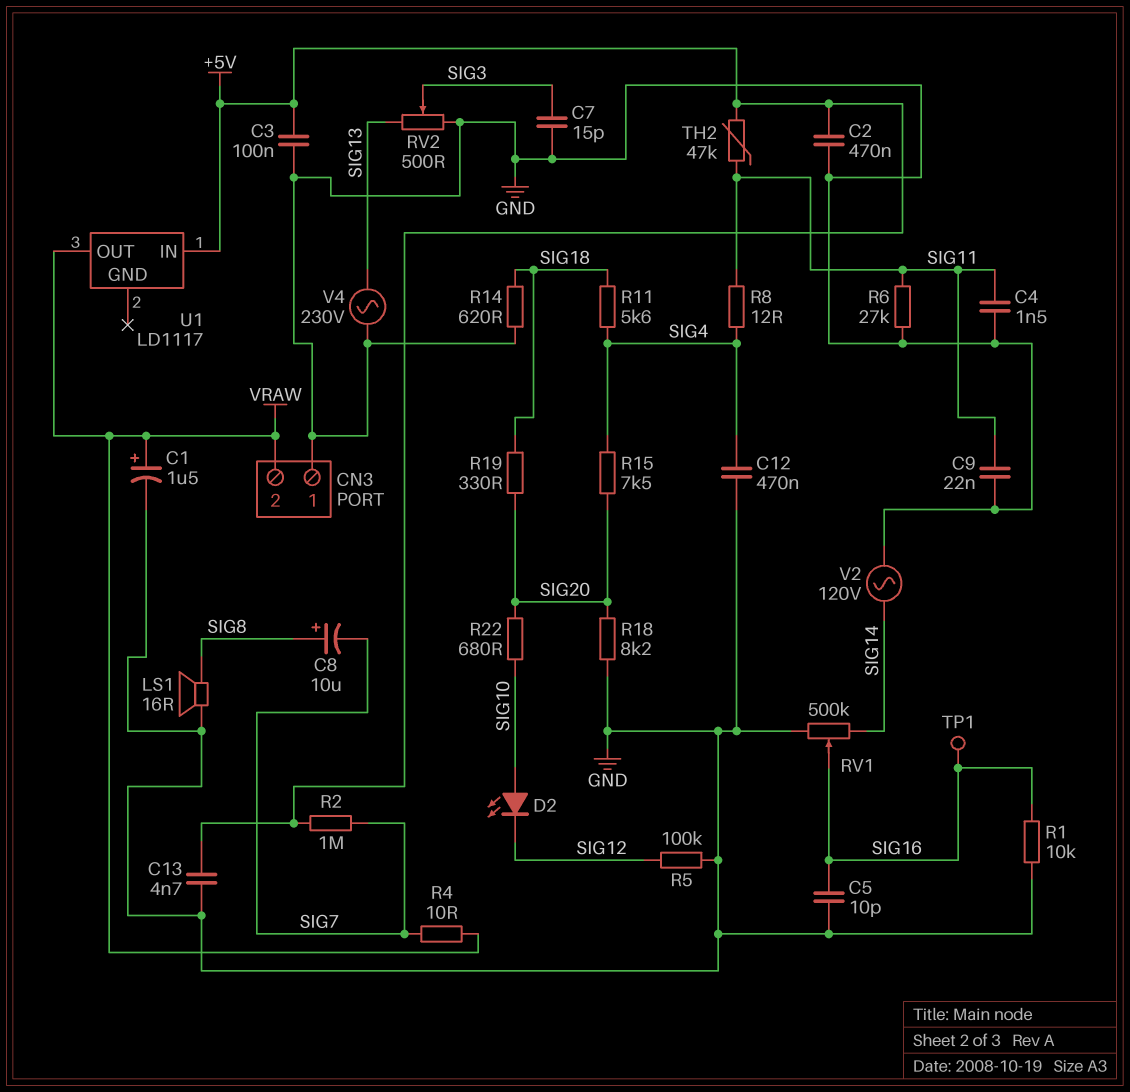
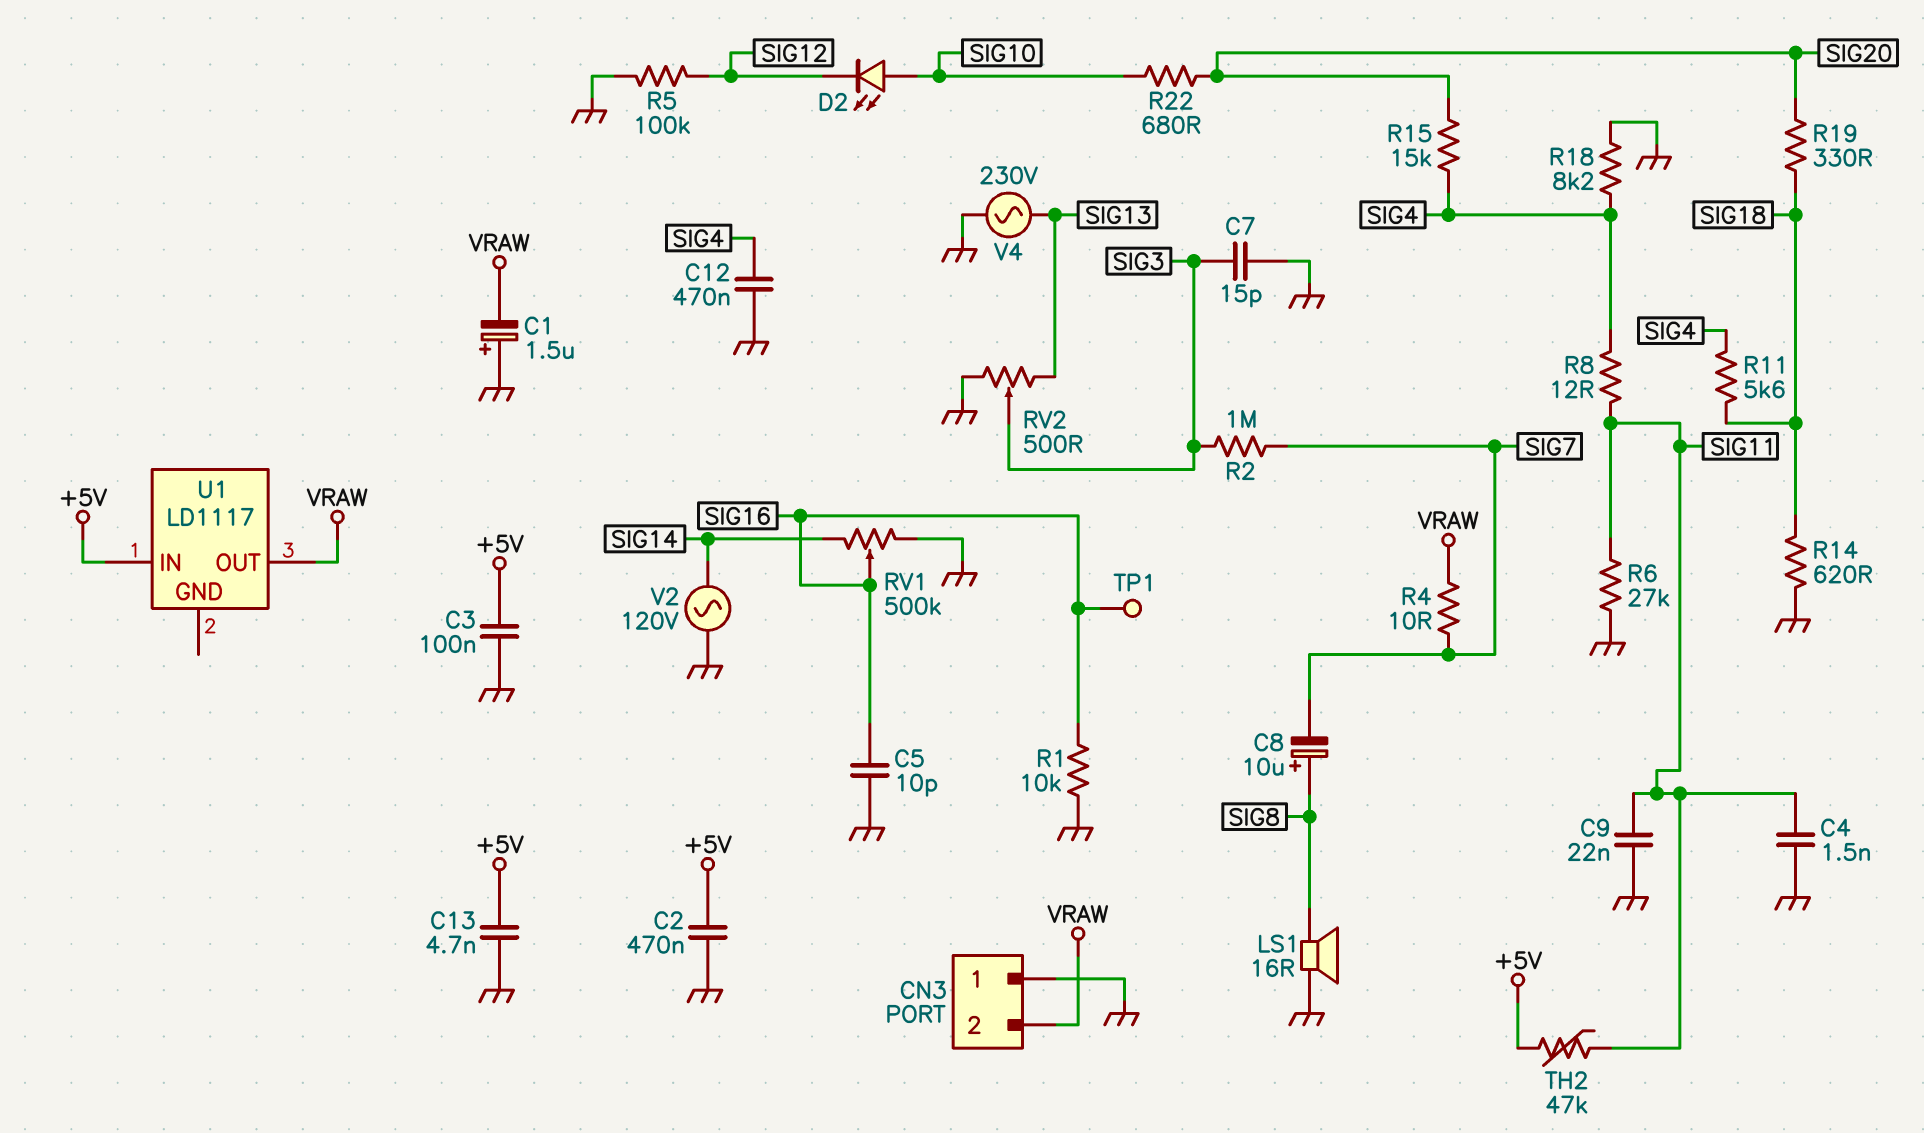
C1: 1.5uF (plus VRAW, minus GND) -> 1.5uF (plus GND, minus VRAW)
R2: 1M (+5V, SIG7) -> 1M (SIG3, SIG7)
R15: 7.5k (SIG4, SIG20) -> 15k (SIG4, SIG20)
R18: 8.2k (GND, SIG20) -> 8.2k (GND, SIG4)

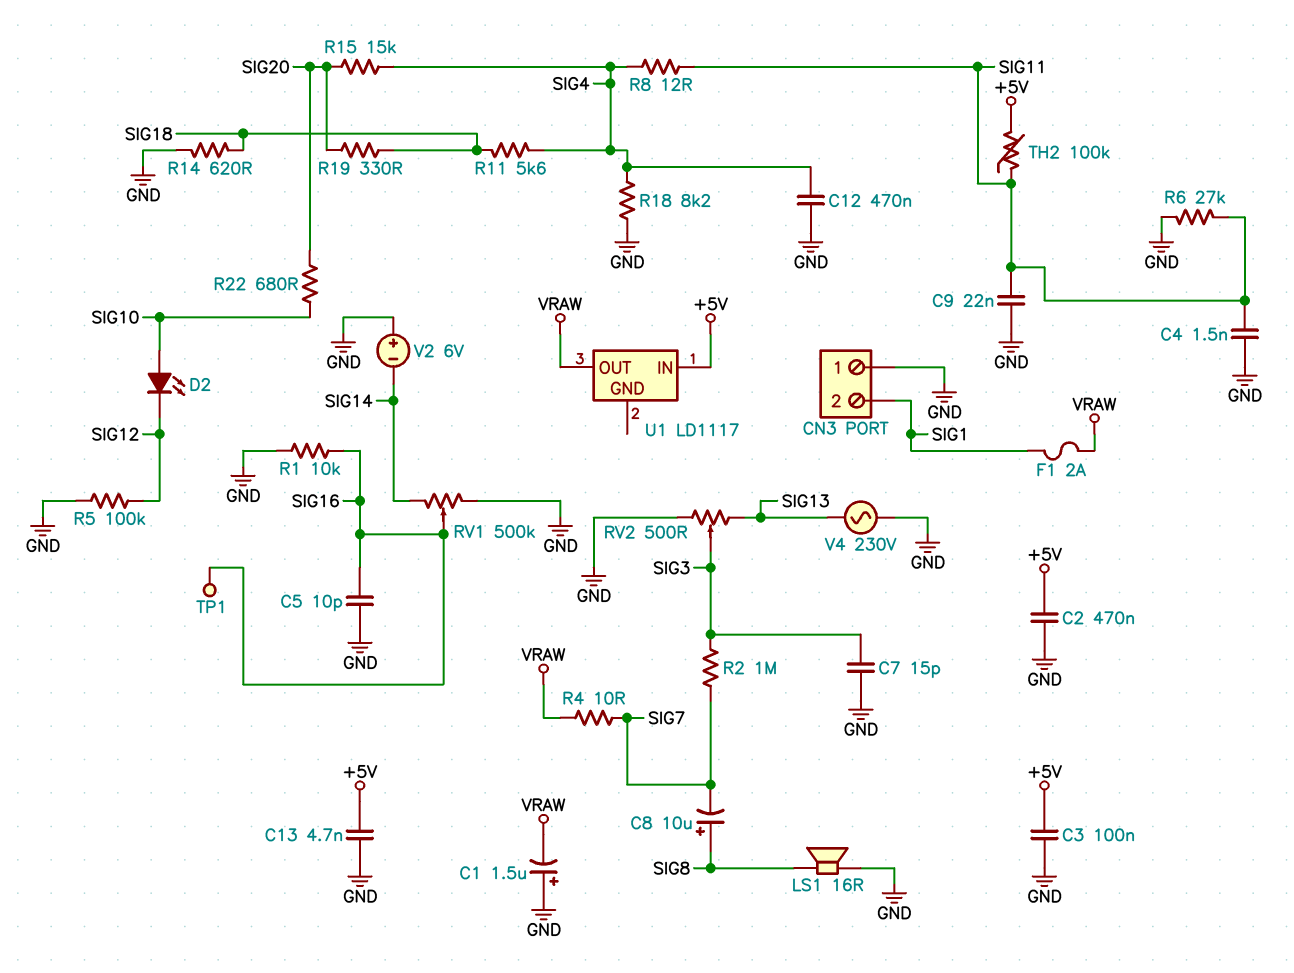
CN3 pin 2: VRAW -> SIG1
F1: none -> 2A (SIG1, VRAW)
TH2: 47k (+5V, SIG11) -> 100k (+5V, SIG11)
V2: AC 120V (GND, SIG14) -> 6V (plus GND, minus SIG14)

